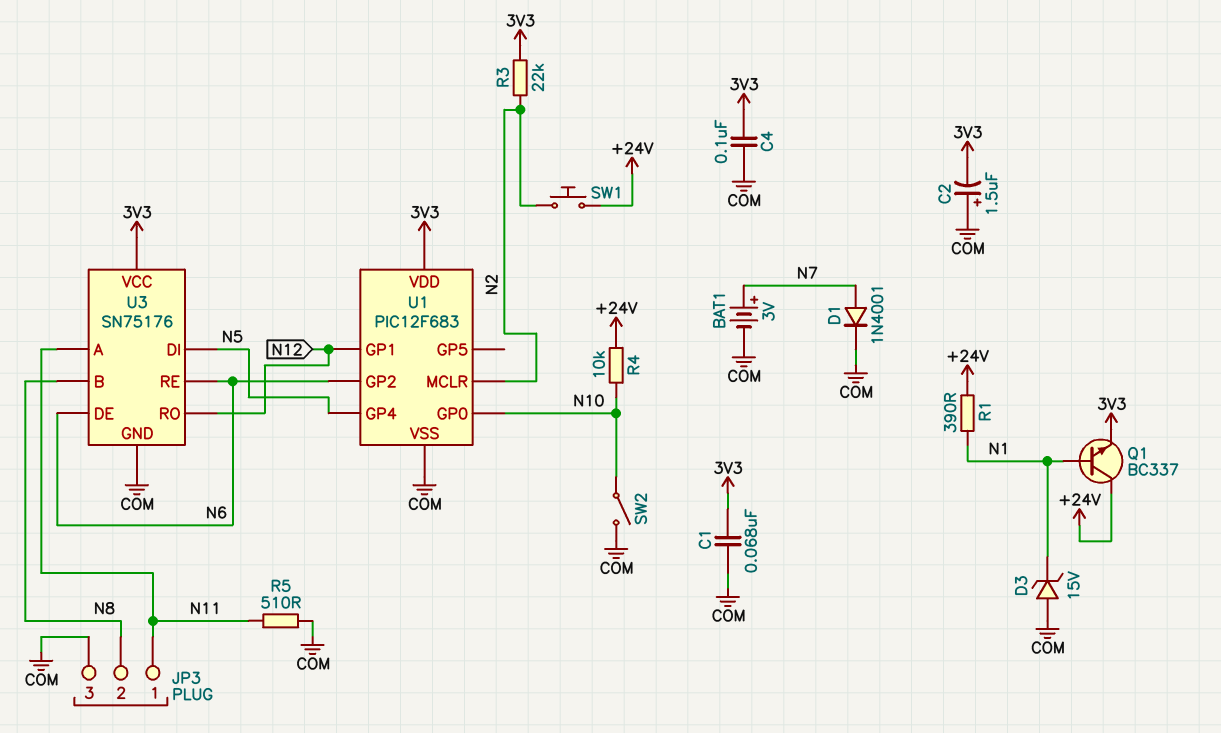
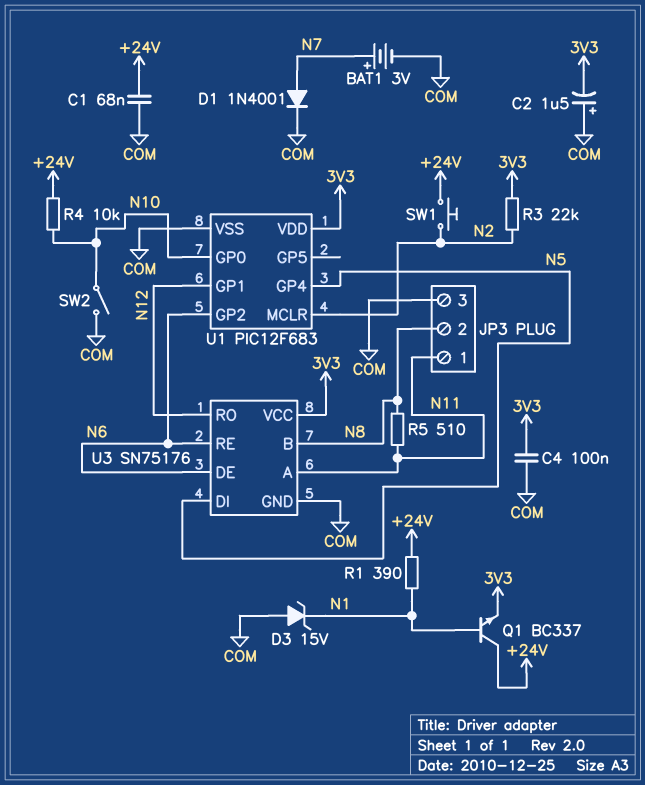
C1: 68nF (3V3, COM) -> 68nF (+24V, COM)
R5: 510 (COM, N11) -> 510 (N8, N11)

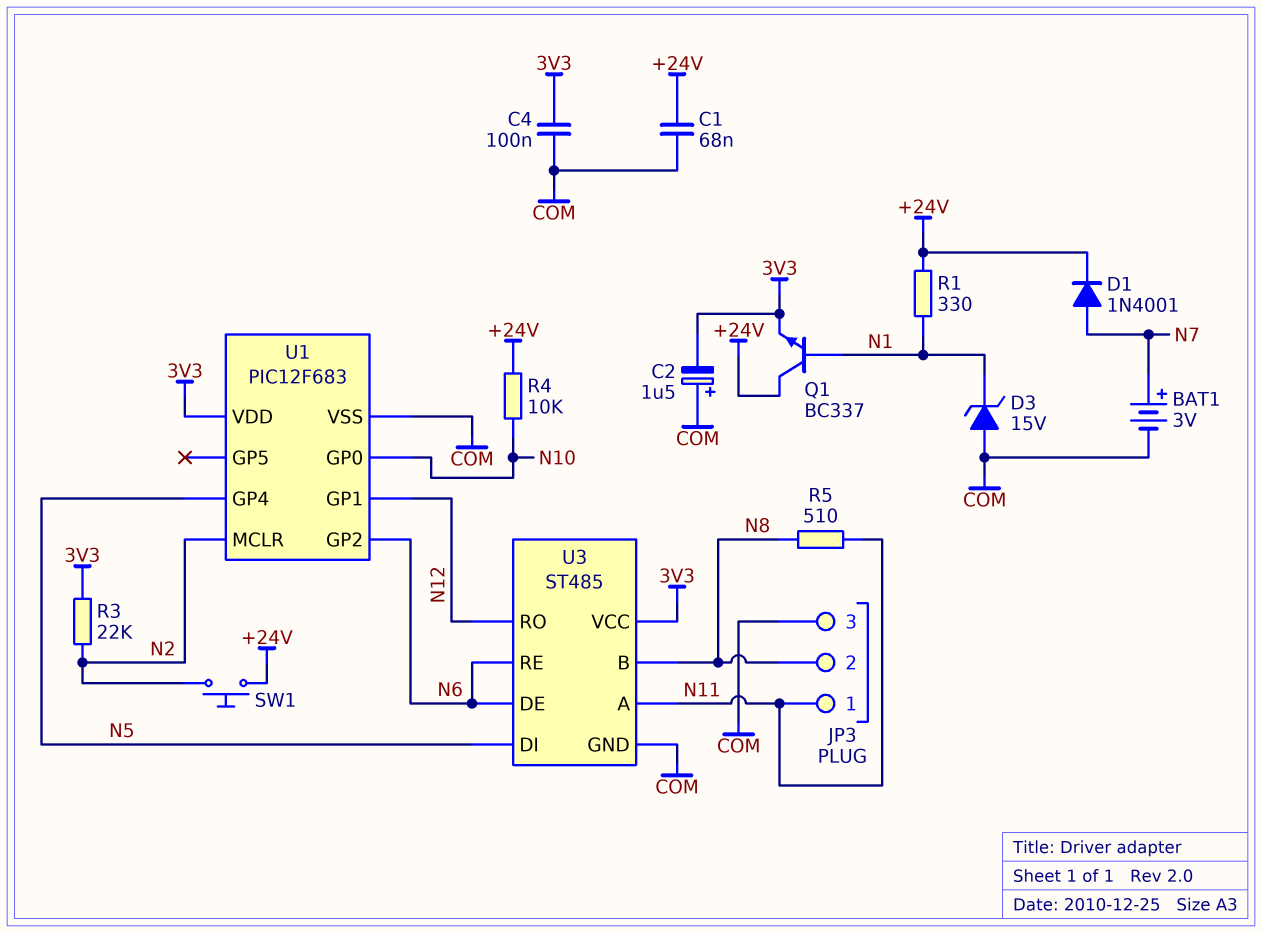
D1: diode 1N4001 (A N7, K COM) -> diode 1N4001 (A N7, K +24V)
R1: 390 (+24V, N1) -> 330 (+24V, N1)
SW2: switch (COM, N10) -> none
U3: SN75176 -> ST485

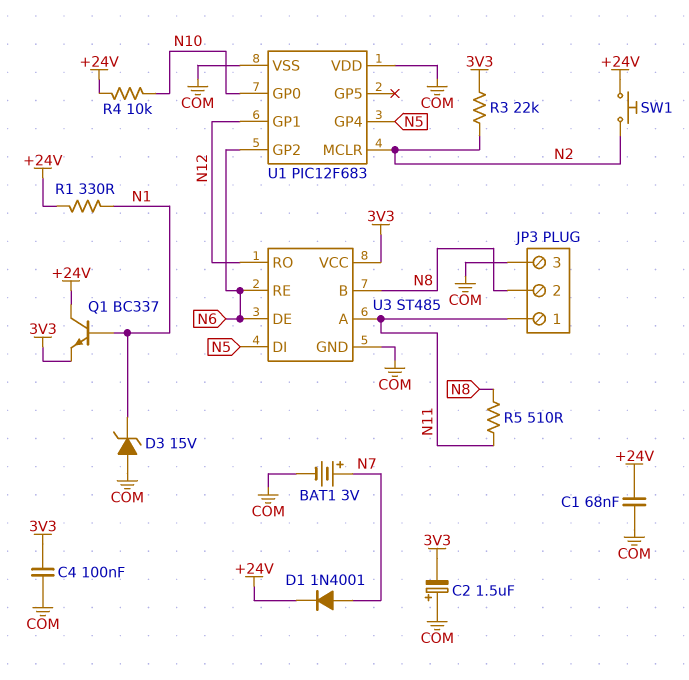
U1 pin VDD: 3V3 -> COM

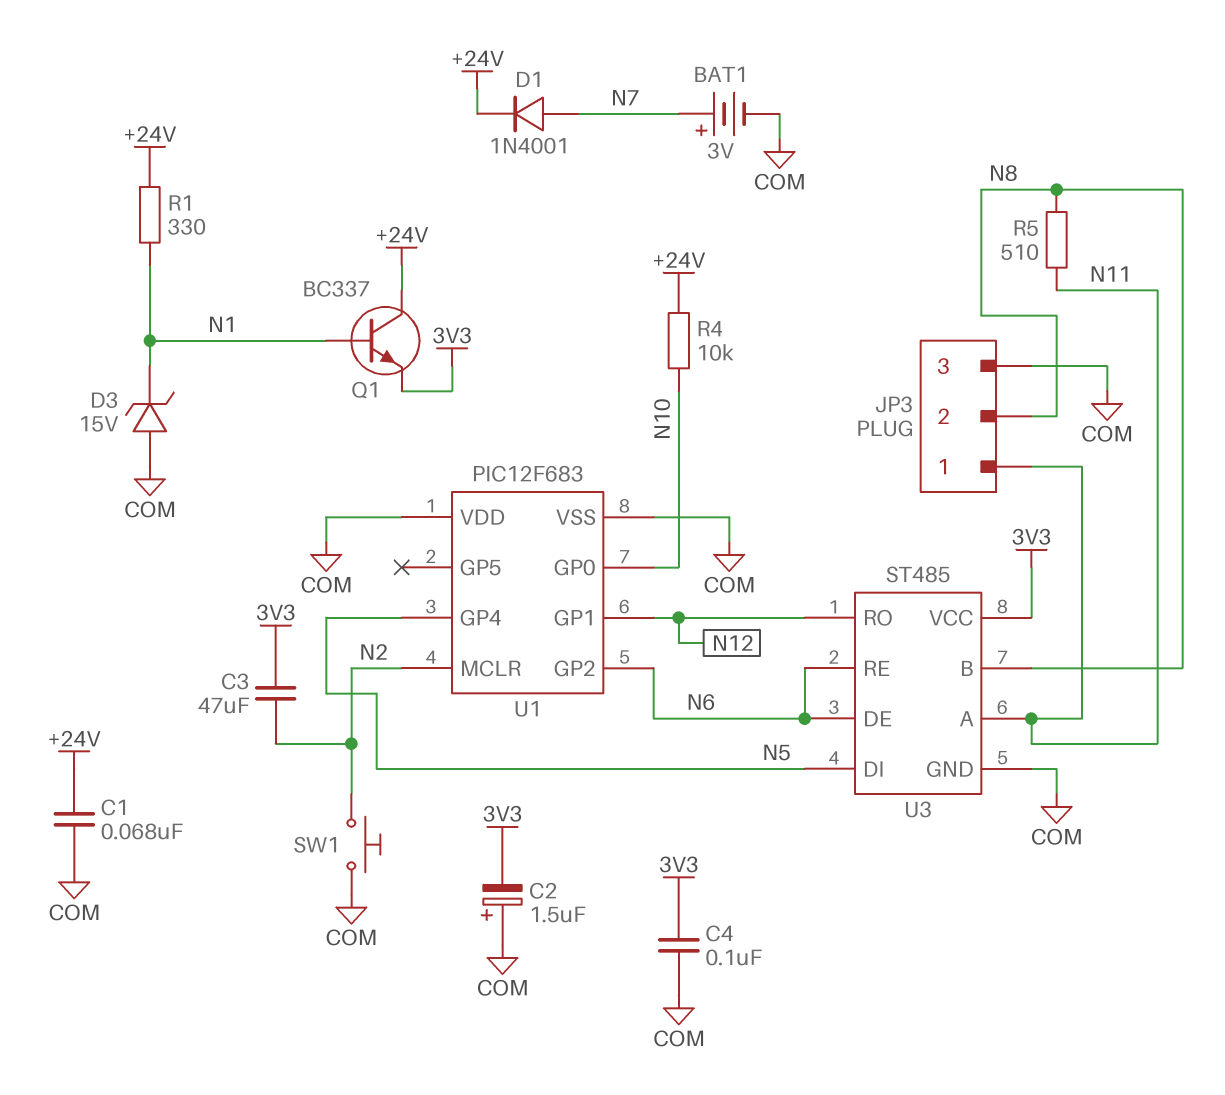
C3: none -> 47uF (3V3, N2)
R3: 22k (3V3, N2) -> none
SW1: button (+24V, N2) -> button (COM, N2)

